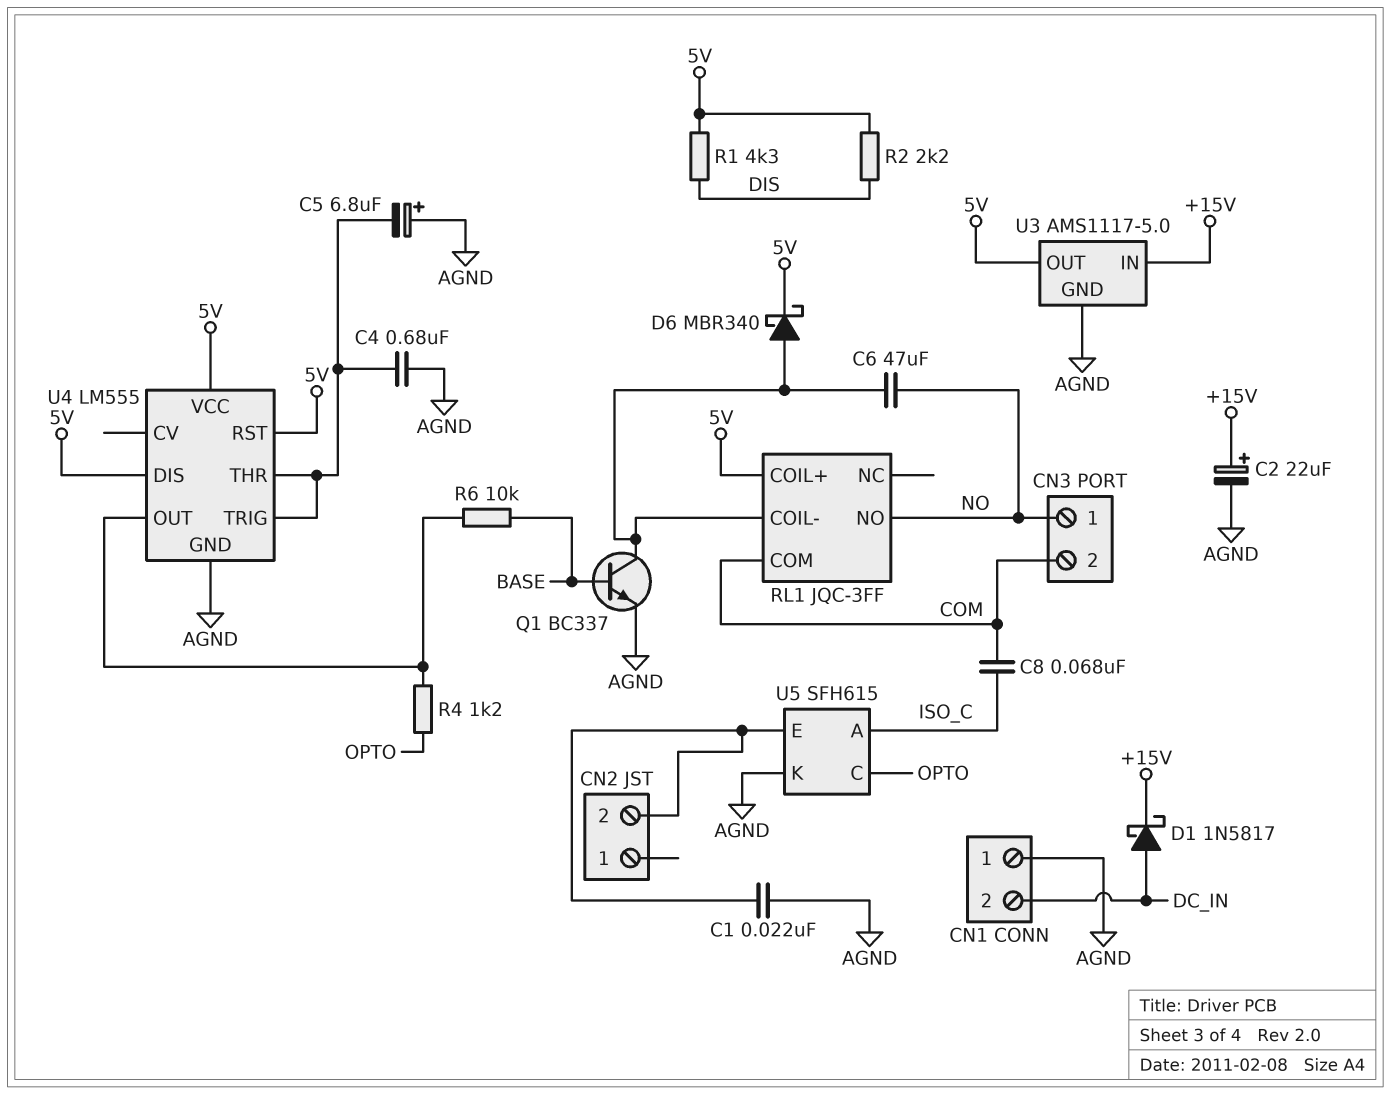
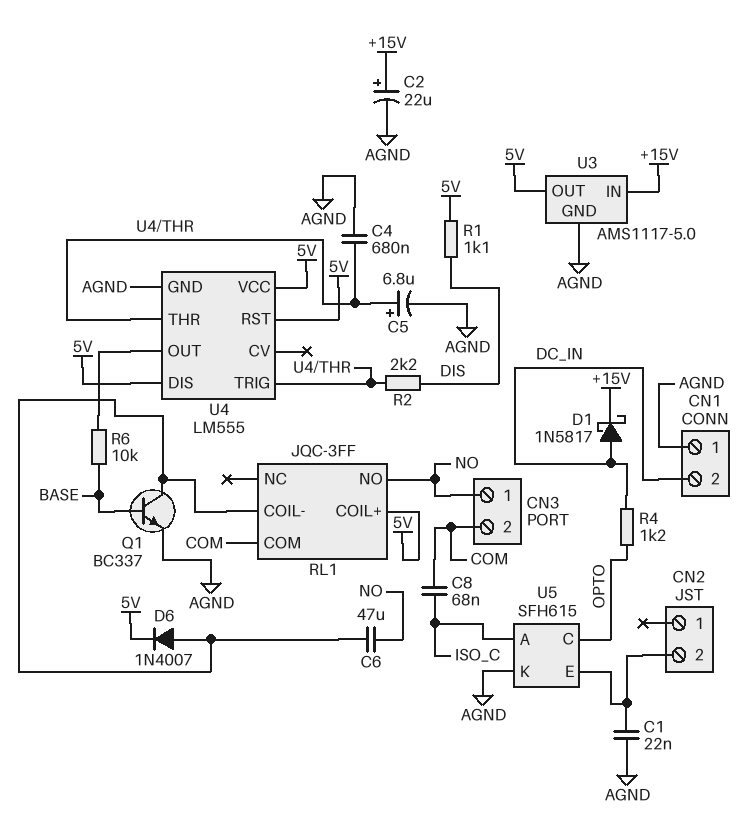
C5: 6.8uF (plus AGND, minus U4/THR) -> 6.8uF (plus U4/THR, minus AGND)
D6: schottky MBR340 (A RL1/COIL-, K 5V) -> diode 1N4007 (A RL1/COIL-, K 5V)
R1: 4.3k (5V, DIS) -> 1.1k (5V, DIS)
R2: 2.2k (5V, DIS) -> 2.2k (DIS, U4/THR)
R4: 1.2k (OPTO, U4/OUT) -> 1.2k (DC_IN, OPTO)

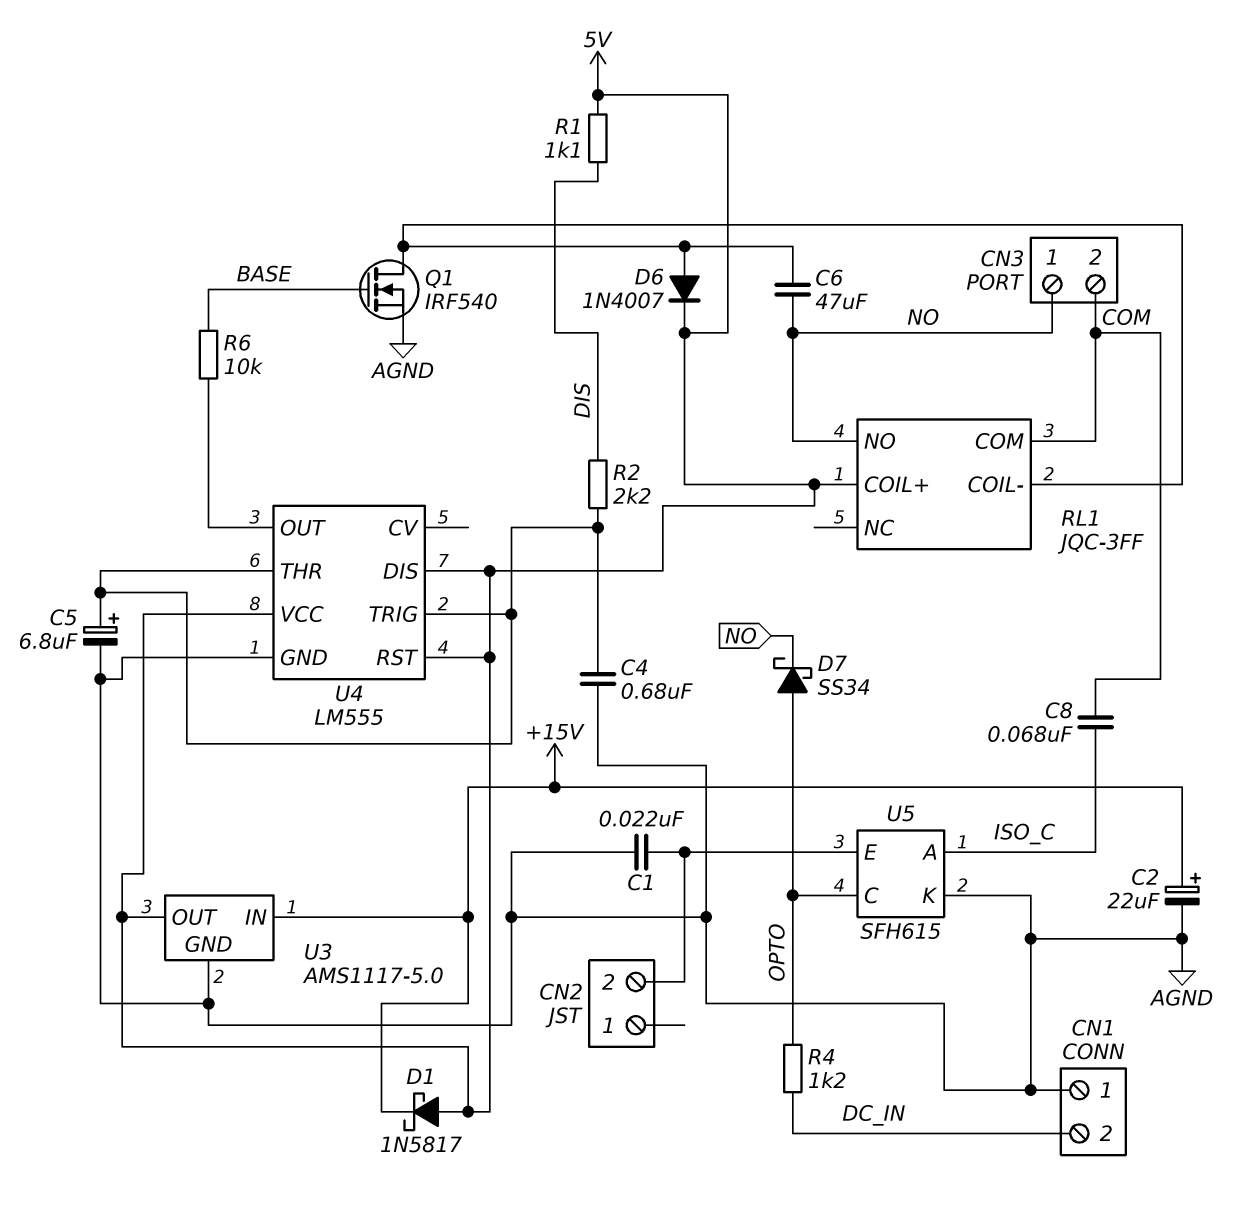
D1: schottky 1N5817 (A DC_IN, K +15V) -> schottky 1N5817 (A 5V, K +15V)
D7: none -> schottky SS34 (A OPTO, K NO)
Q1: NPN BC337 (B BASE, C RL1/COIL-, E AGND) -> NMOS IRF540 (G BASE, D RL1/COIL-, S AGND)

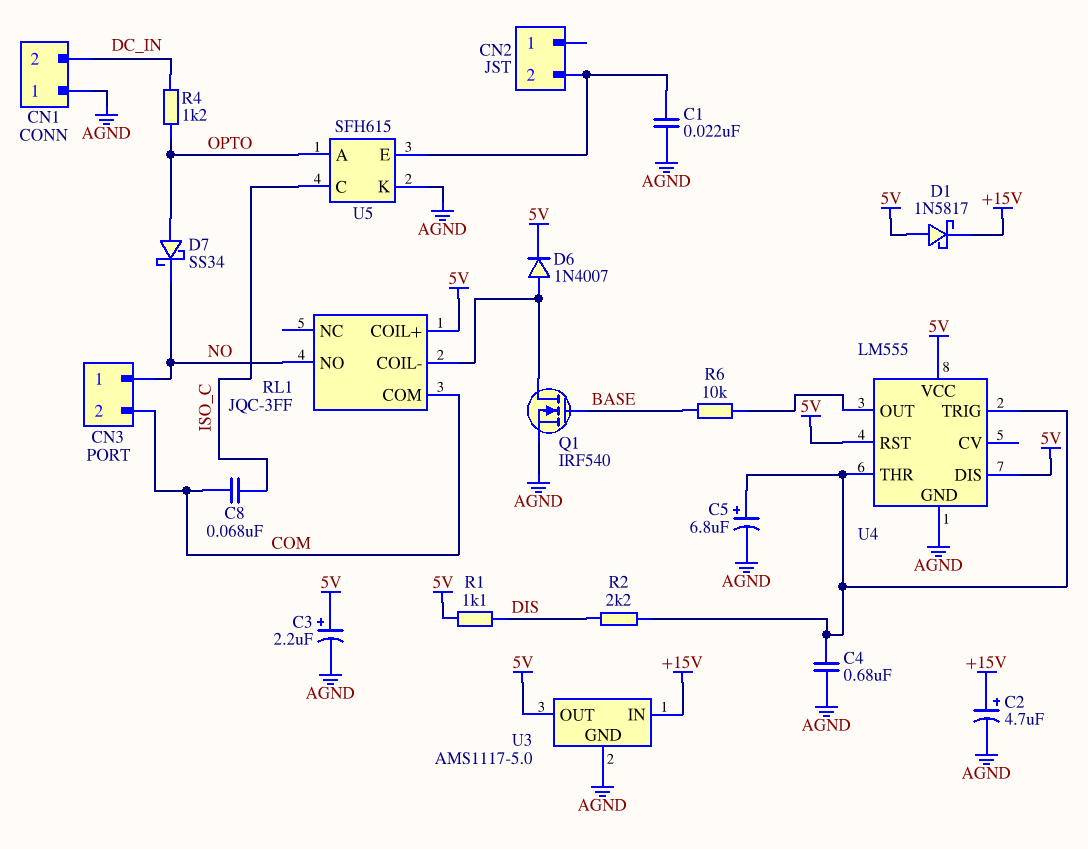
C2: 22uF (plus +15V, minus AGND) -> 4.7uF (plus +15V, minus AGND)
C3: none -> 2.2uF (plus 5V, minus AGND)
C6: 47uF (NO, RL1/COIL-) -> none
U5 pin A: ISO_C -> OPTO
U5 pin C: OPTO -> ISO_C

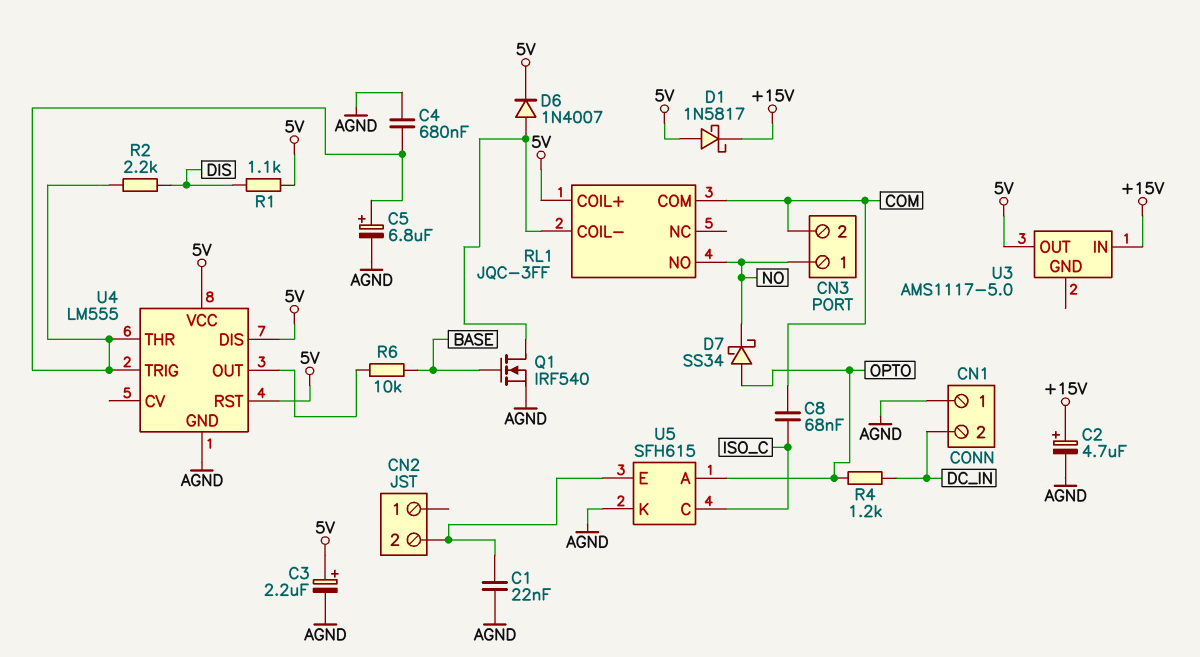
U3 pin GND: AGND -> none

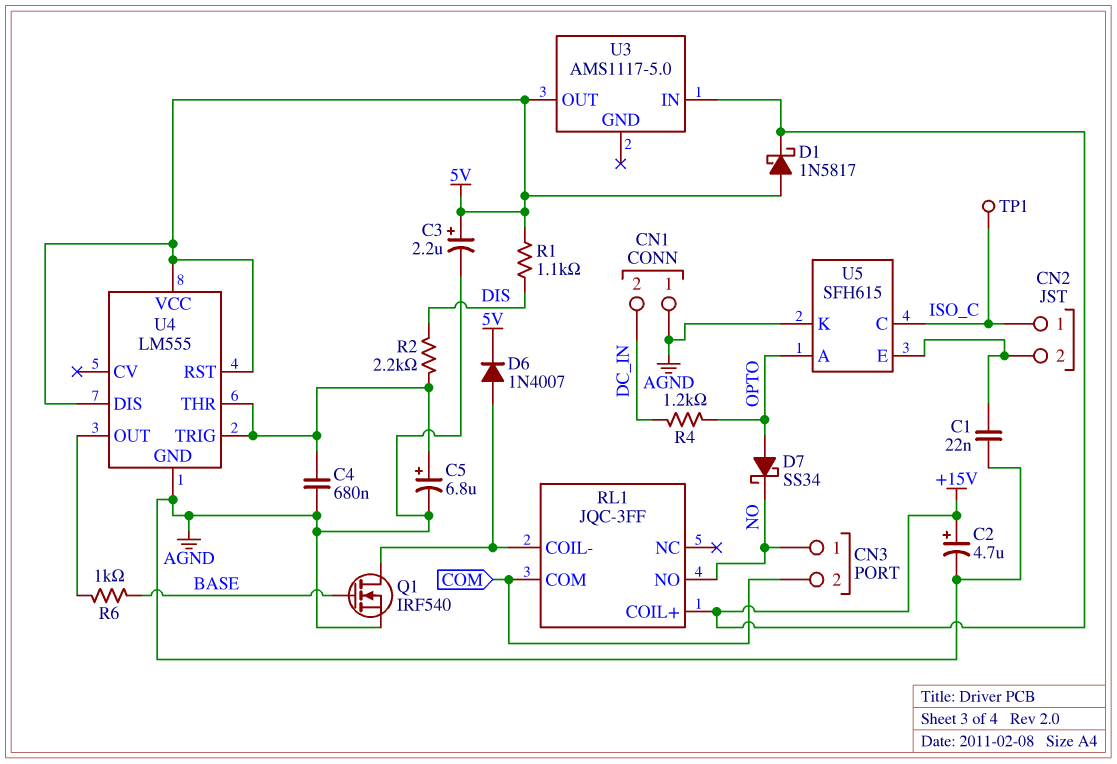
C8: 68nF (COM, ISO_C) -> none
CN2 pin 1: none -> ISO_C
R6: 10k (BASE, U4/OUT) -> 1k (BASE, U4/OUT)
RL1 pin COIL+: 5V -> +15V
TP1: none -> test point (ISO_C)

